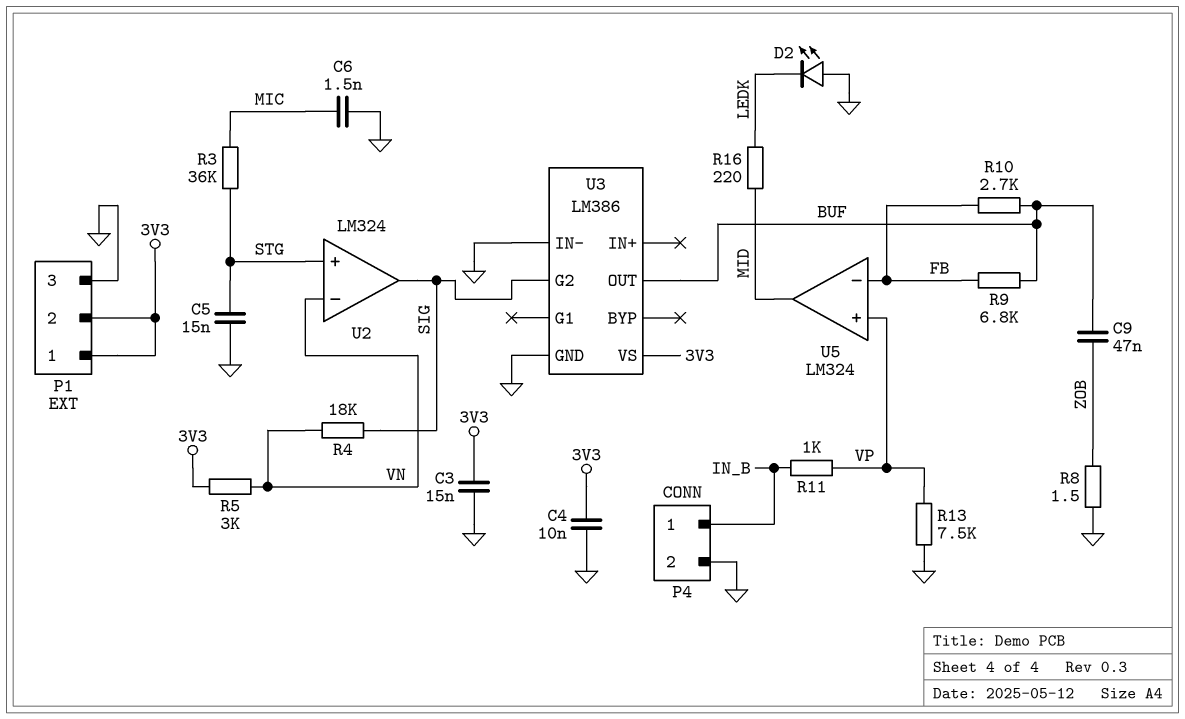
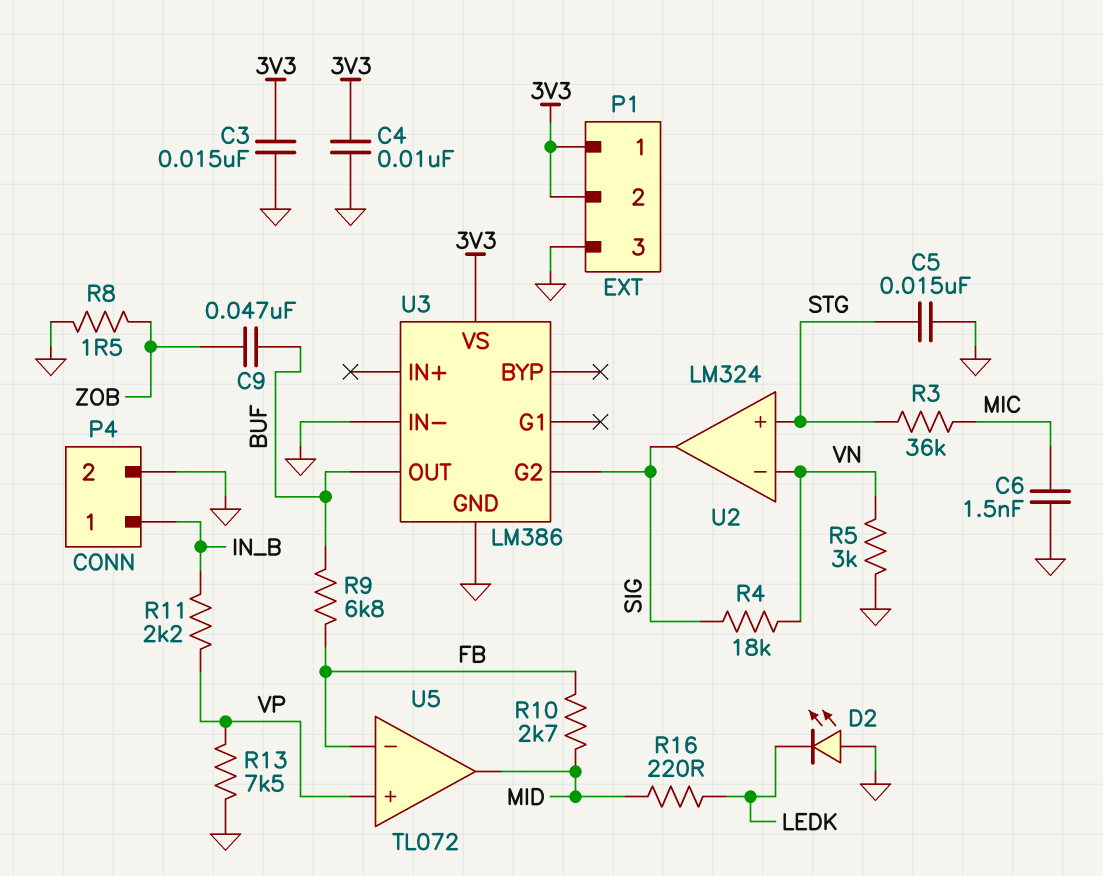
R5: 3k (3V3, VN) -> 3k (GND, VN)
R10: 2.7k (BUF, FB) -> 2.7k (FB, MID)
R11: 1k (IN_B, VP) -> 2.2k (IN_B, VP)
U5: LM324 -> TL072

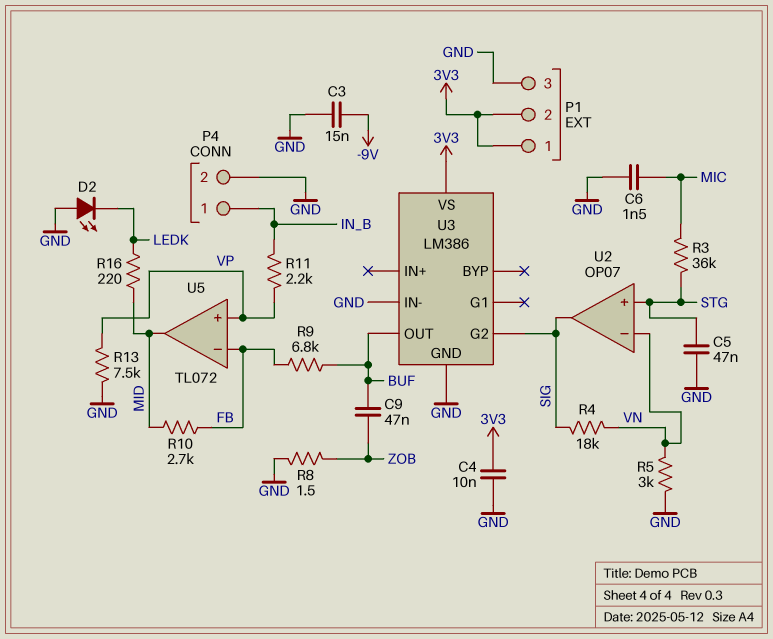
C3: 15nF (3V3, GND) -> 15nF (-9V, GND)
C5: 15nF (GND, STG) -> 47nF (GND, STG)
U2: LM324 -> OP07

